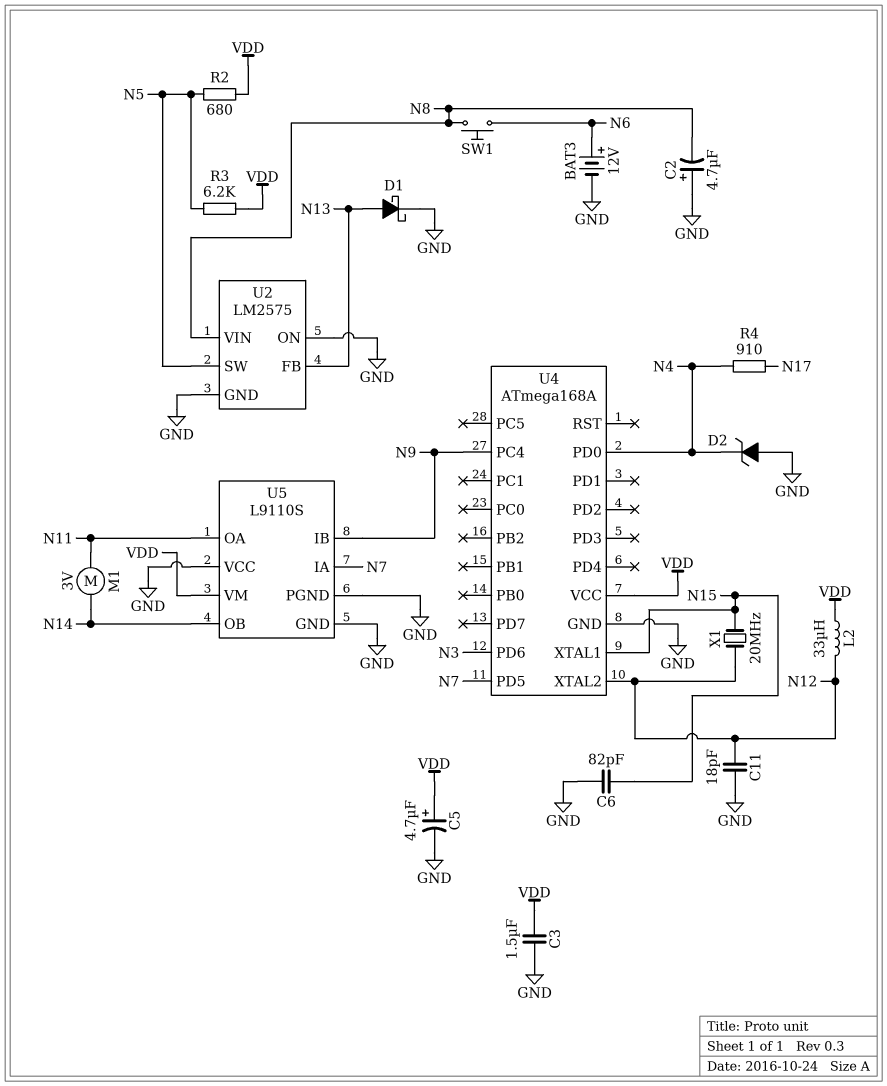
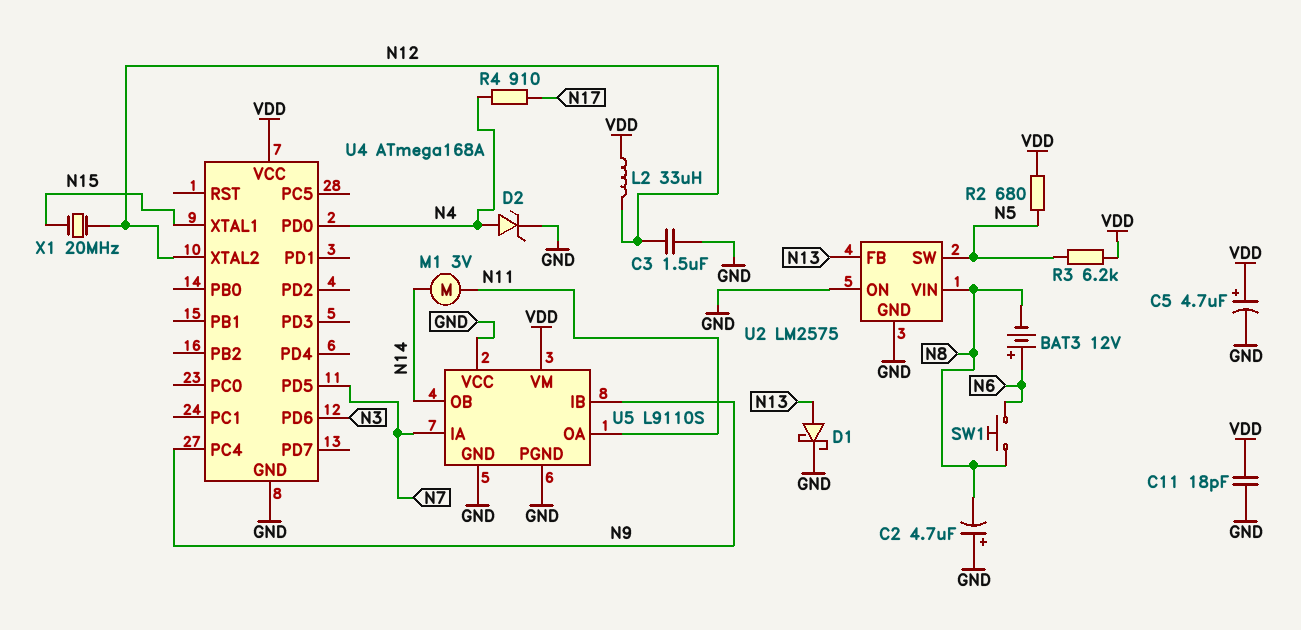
BAT3: 12V (plus N6, minus GND) -> 12V (plus N6, minus N8)
C3: 1.5uF (GND, VDD) -> 1.5uF (GND, N12)
C6: 82pF (GND, N15) -> none
C11: 18pF (GND, N12) -> 18pF (GND, VDD)
D2: zener (A GND, K N4) -> zener (A N4, K GND)

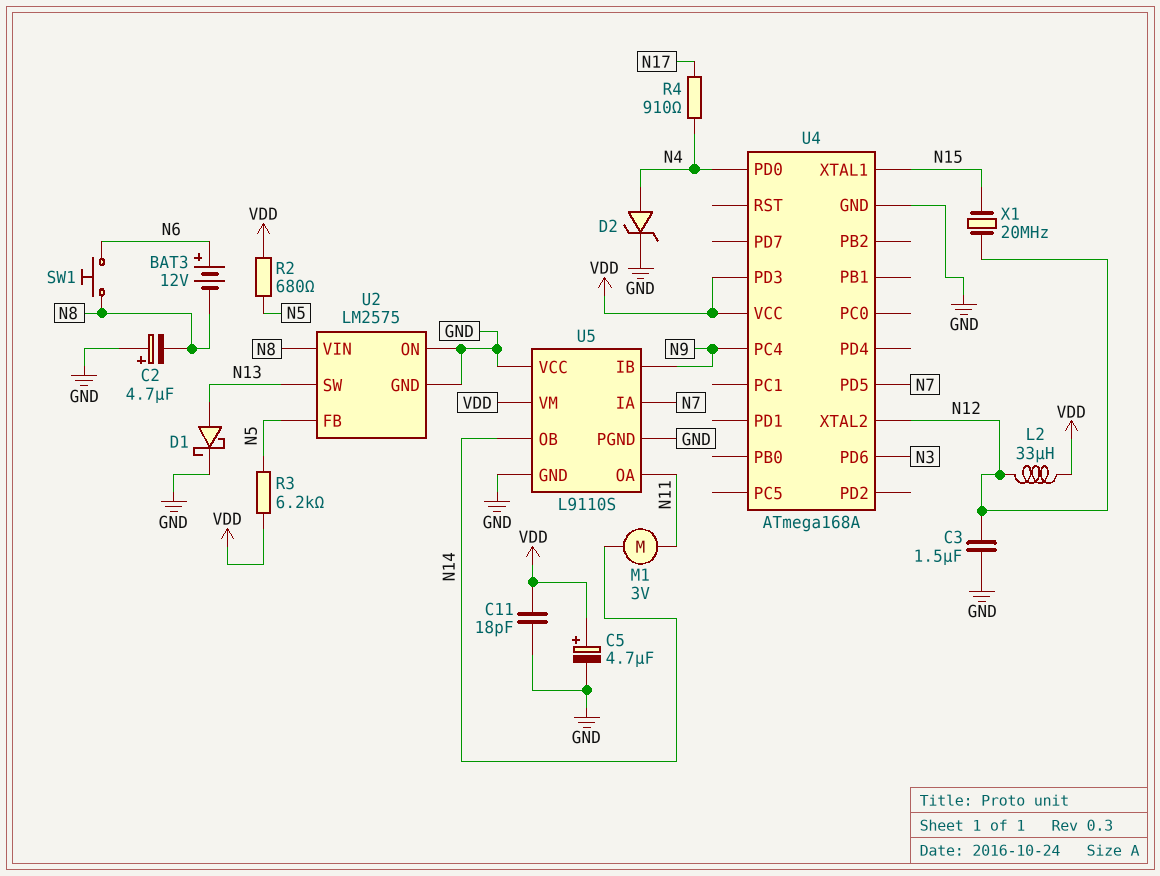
U2 pin FB: N13 -> N5
U2 pin SW: N5 -> N13
U4 pin PD3: none -> VDD

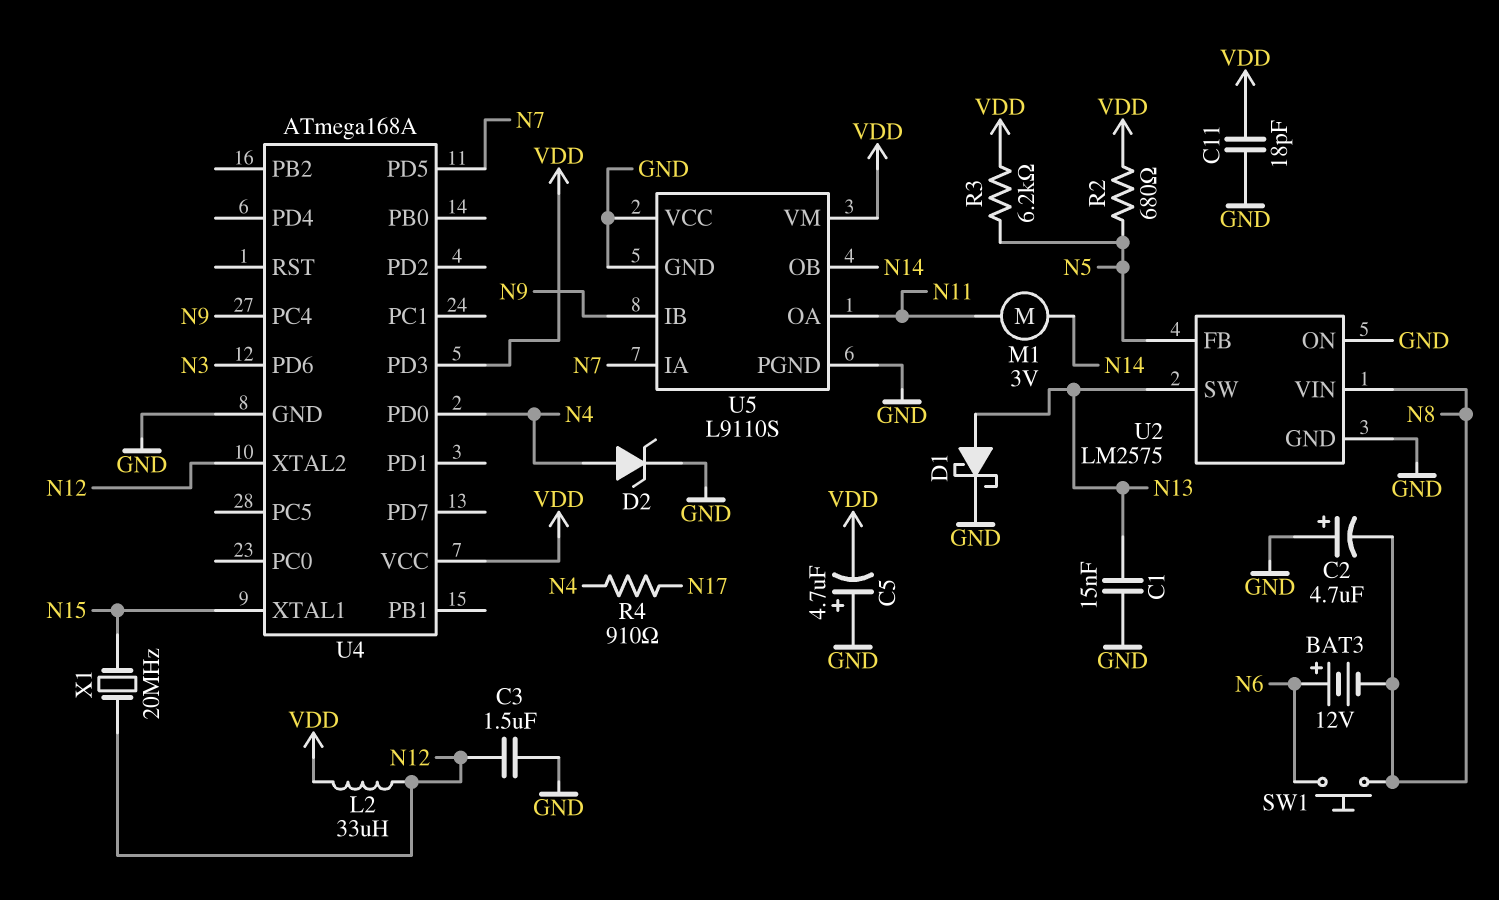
C1: none -> 15nF (GND, N13)
C5: 4.7uF (plus VDD, minus GND) -> 4.7uF (plus GND, minus VDD)

